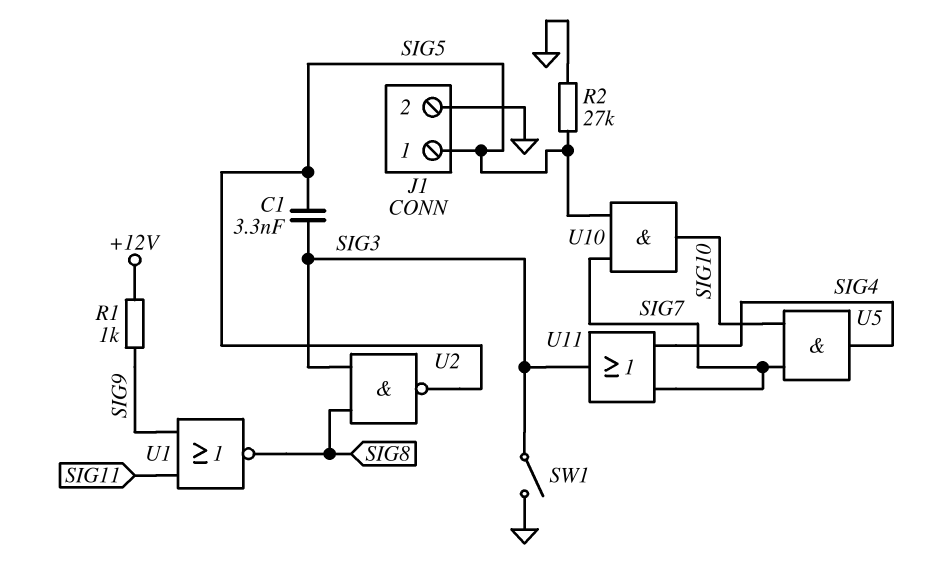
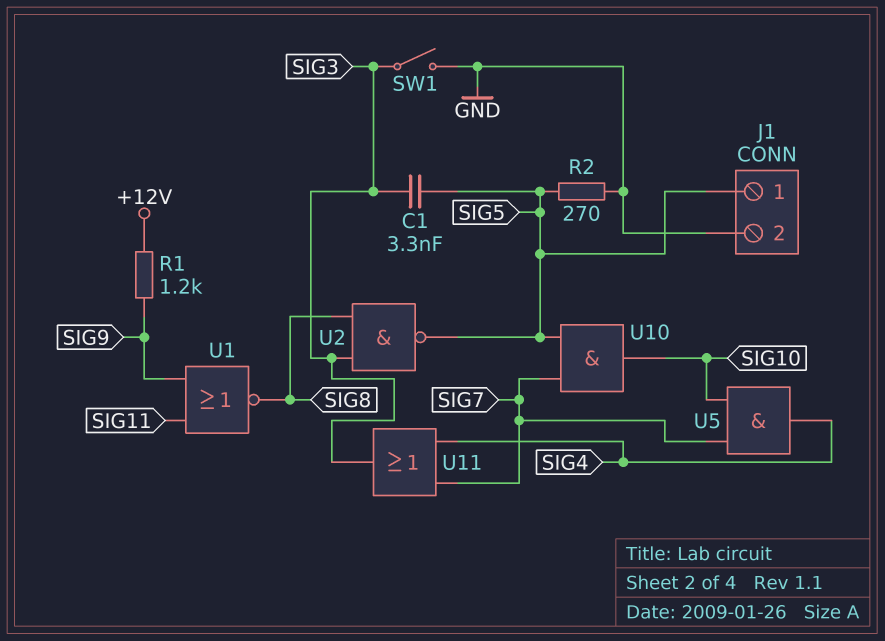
R1: 1k (+12V, SIG9) -> 1.2k (+12V, SIG9)
R2: 27k (GND, SIG5) -> 270 (GND, SIG5)

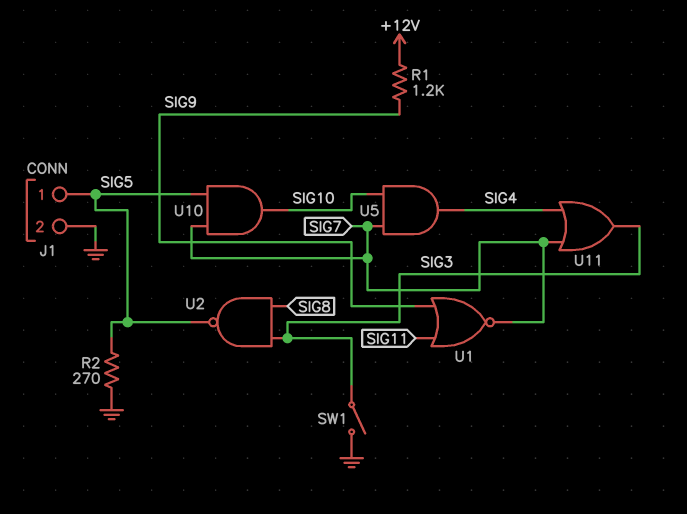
C1: 3.3nF (SIG3, SIG5) -> none
U1: NOR (in SIG9, in SIG11, out SIG8) -> NOR (in SIG9, in SIG11, out SIG7)

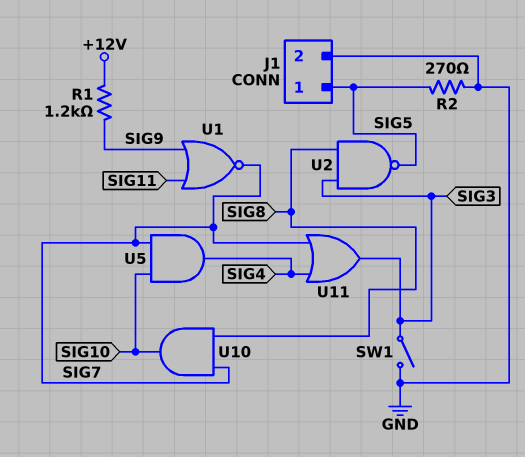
U10: AND (in SIG5, in SIG7, out SIG10) -> AND (in SIG7, in SIG8, out SIG10)

